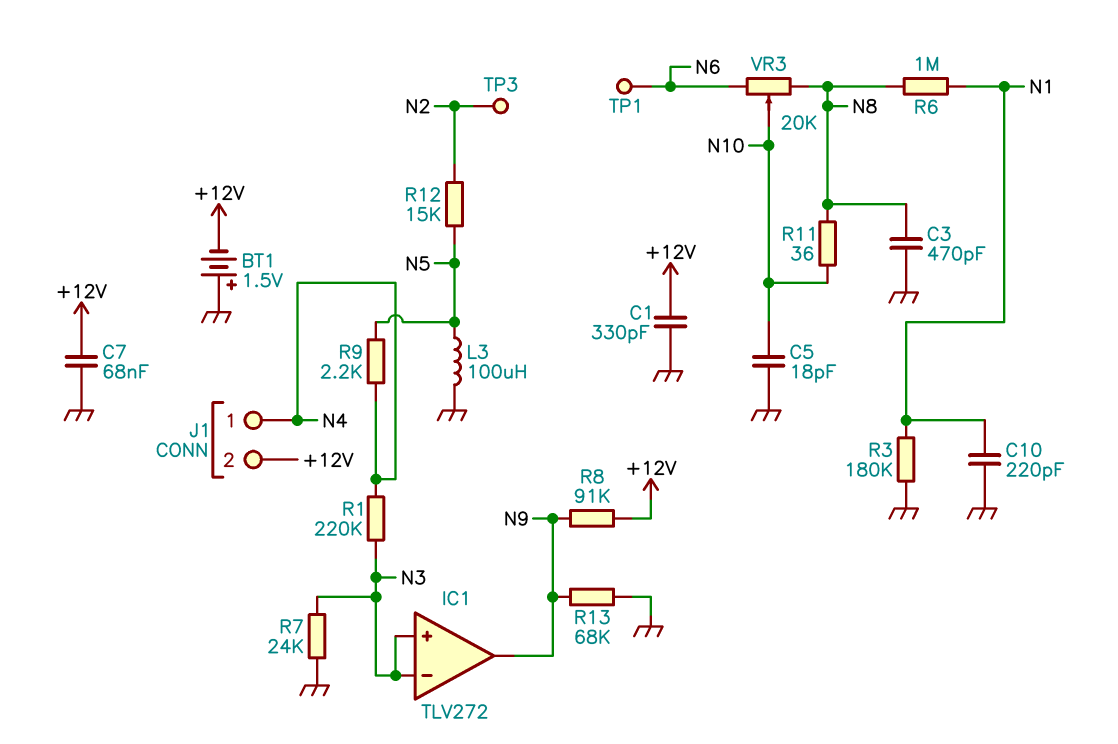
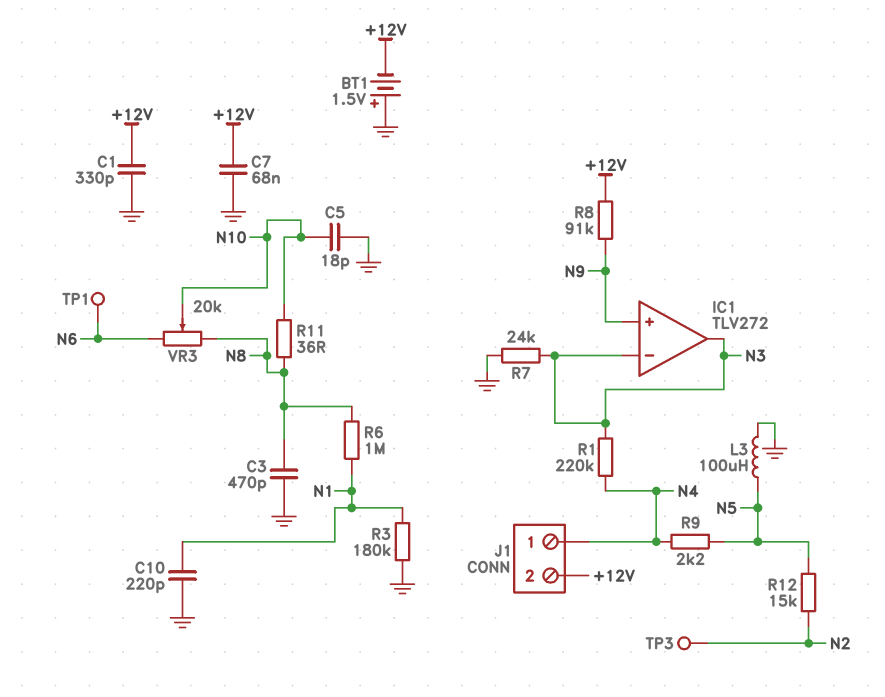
IC1 pin in+: N3 -> N9
IC1 pin out: N9 -> N3
R13: 68k (GND, N9) -> none

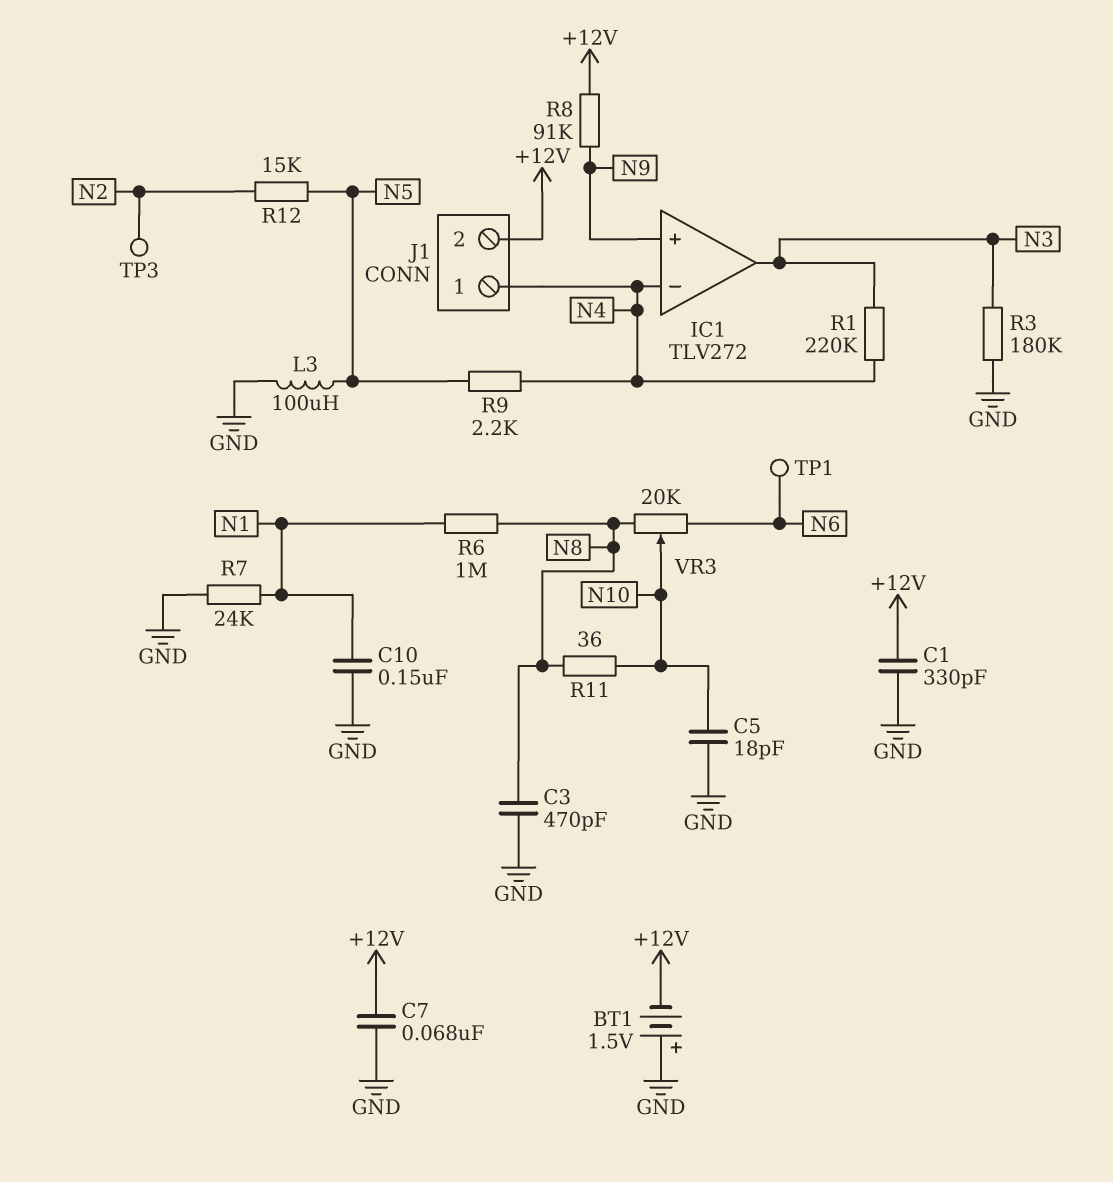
C10: 220pF (GND, N1) -> 150nF (GND, N1)
IC1 pin in-: N3 -> N4
R3: 180k (GND, N1) -> 180k (GND, N3)
R7: 24k (GND, N3) -> 24k (GND, N1)

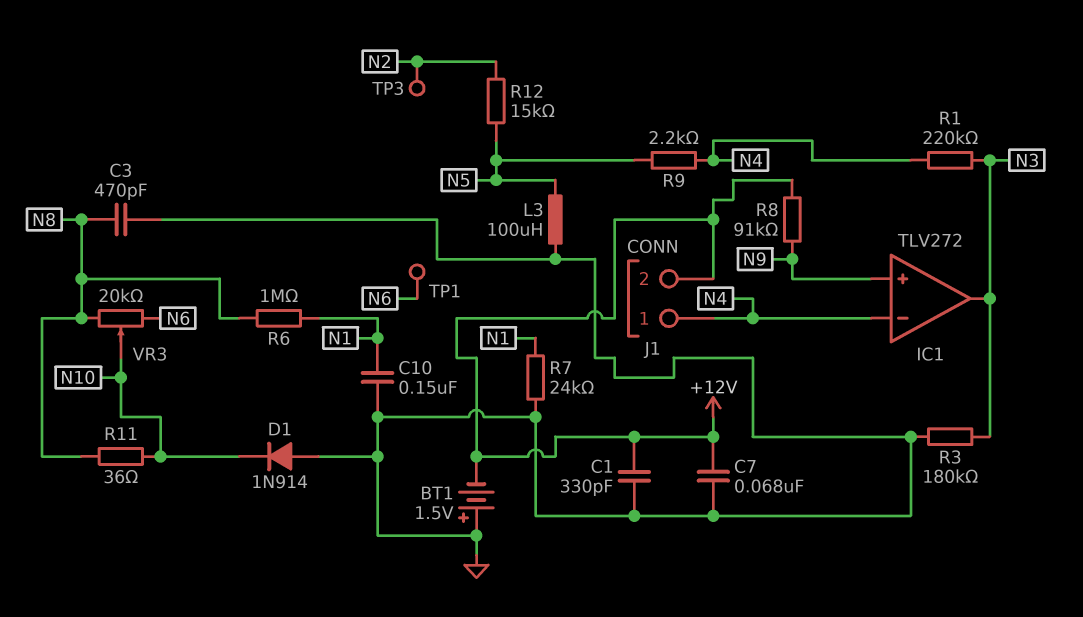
C5: 18pF (GND, N10) -> none
D1: none -> diode 1N914 (A GND, K N10)

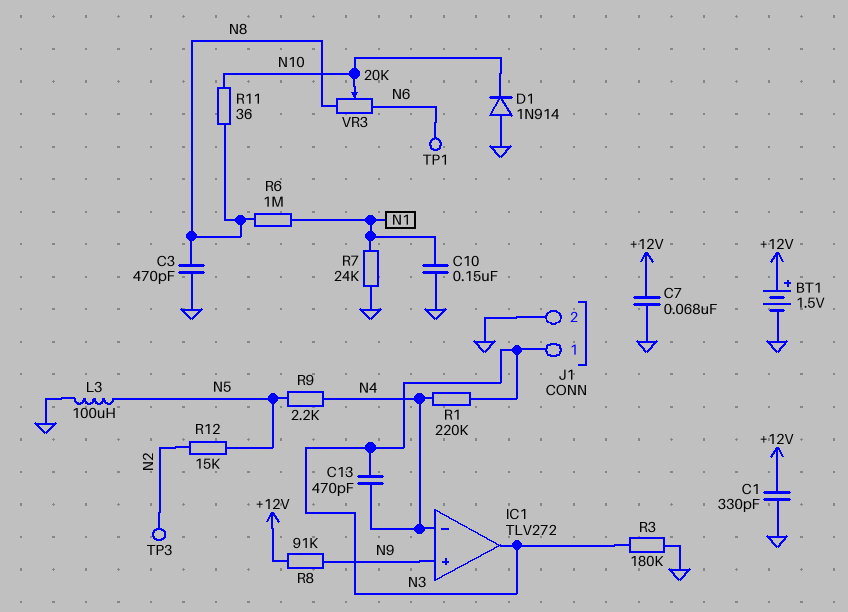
BT1: 1.5V (plus GND, minus +12V) -> 1.5V (plus +12V, minus GND)
C13: none -> 470pF (N3, N4)
J1 pin 1: N4 -> N3
J1 pin 2: +12V -> GND

